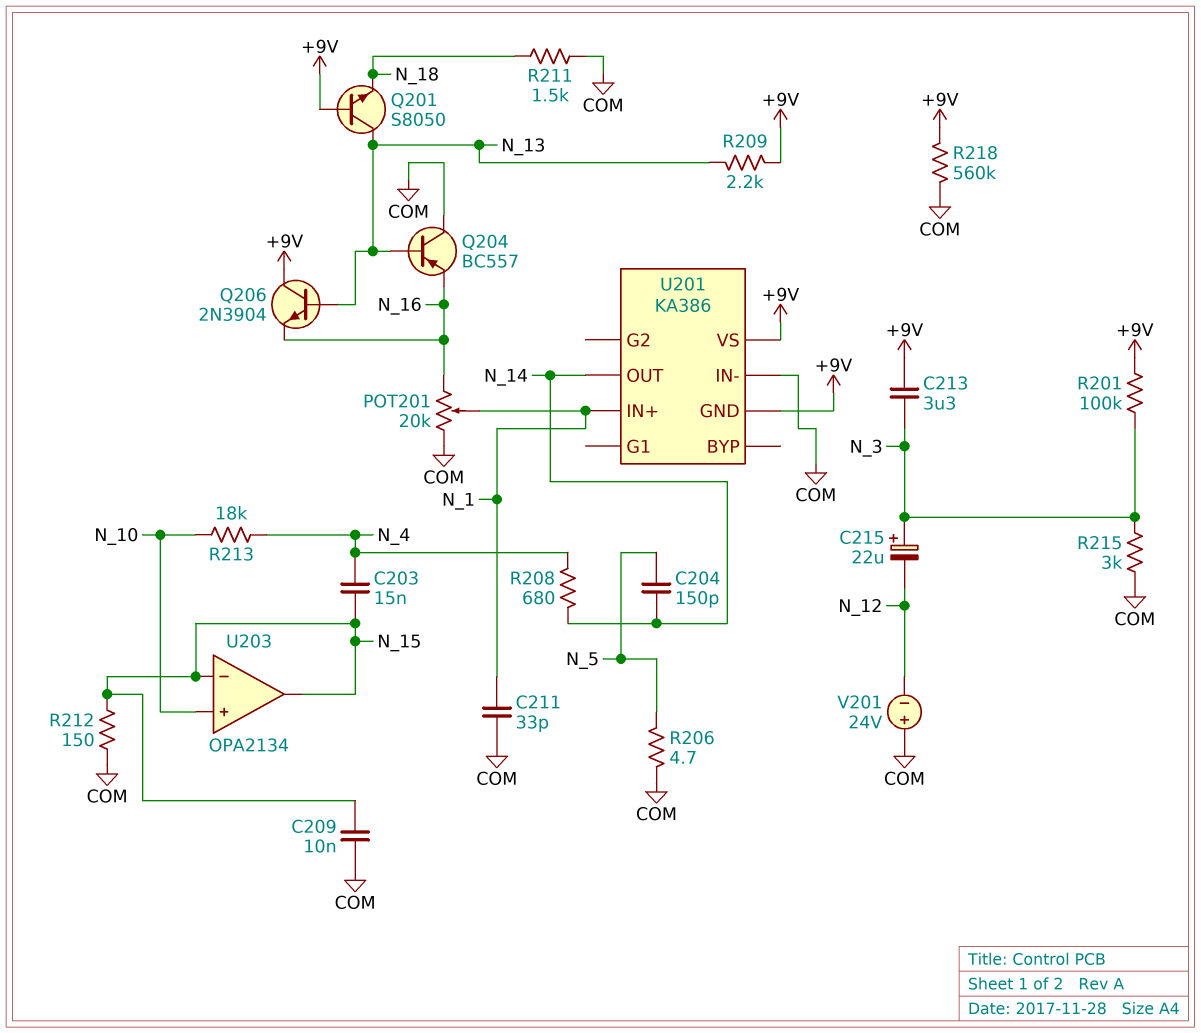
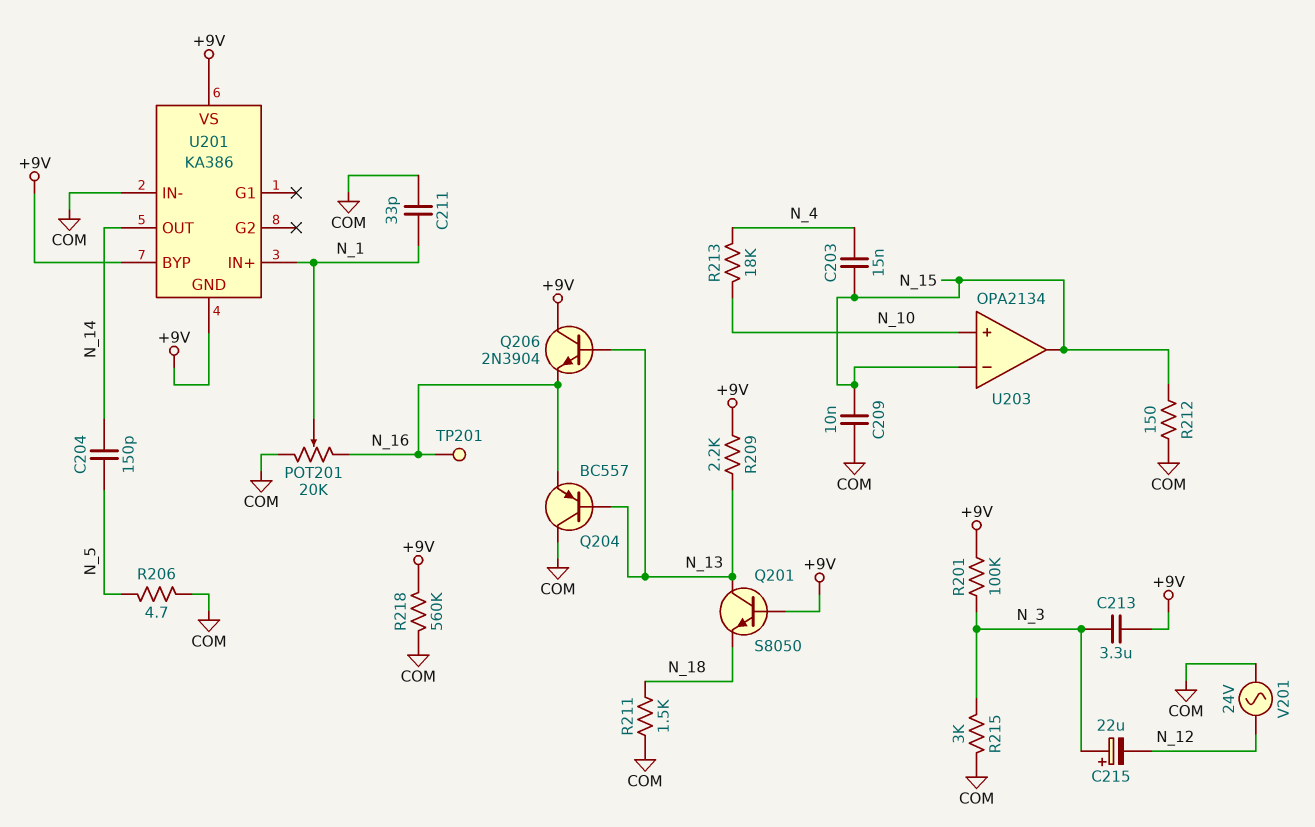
R208: 680 (N_4, N_14) -> none
TP201: none -> test point (N_16)
U201 pin BYP: none -> +9V
V201: 24V (plus COM, minus N_12) -> AC 24V (COM, N_12)

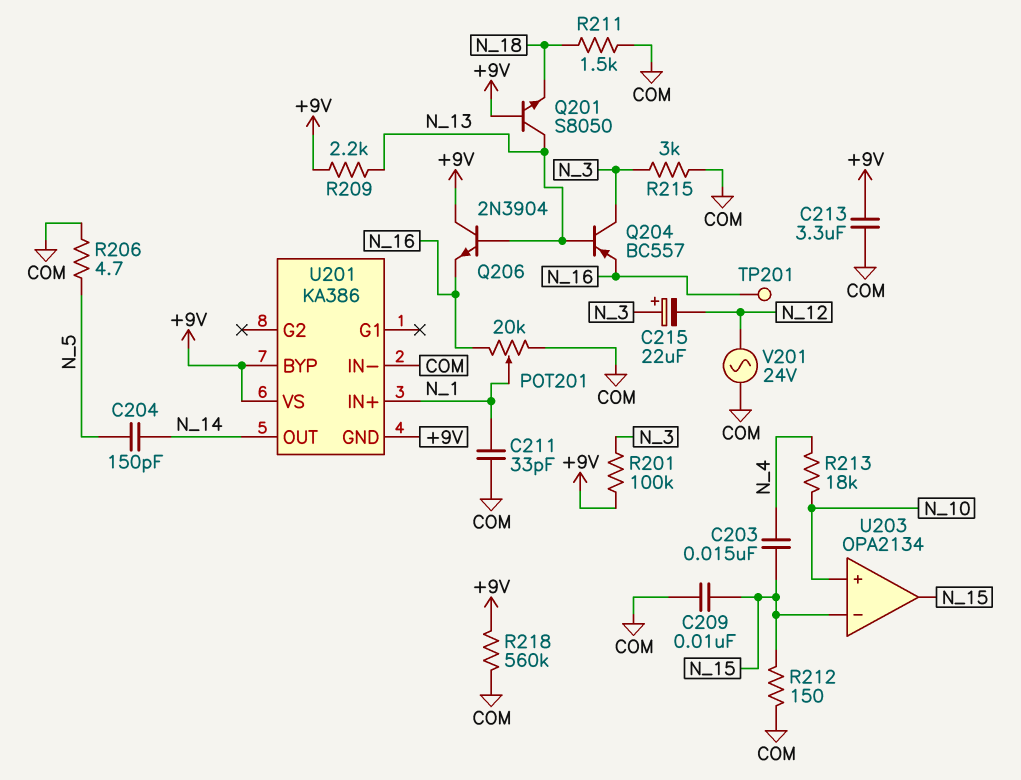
C213: 3.3uF (+9V, N_3) -> 3.3uF (+9V, COM)
Q204: PNP BC557 (B N_13, C COM, E N_16) -> PNP BC557 (B N_13, C N_3, E N_16)

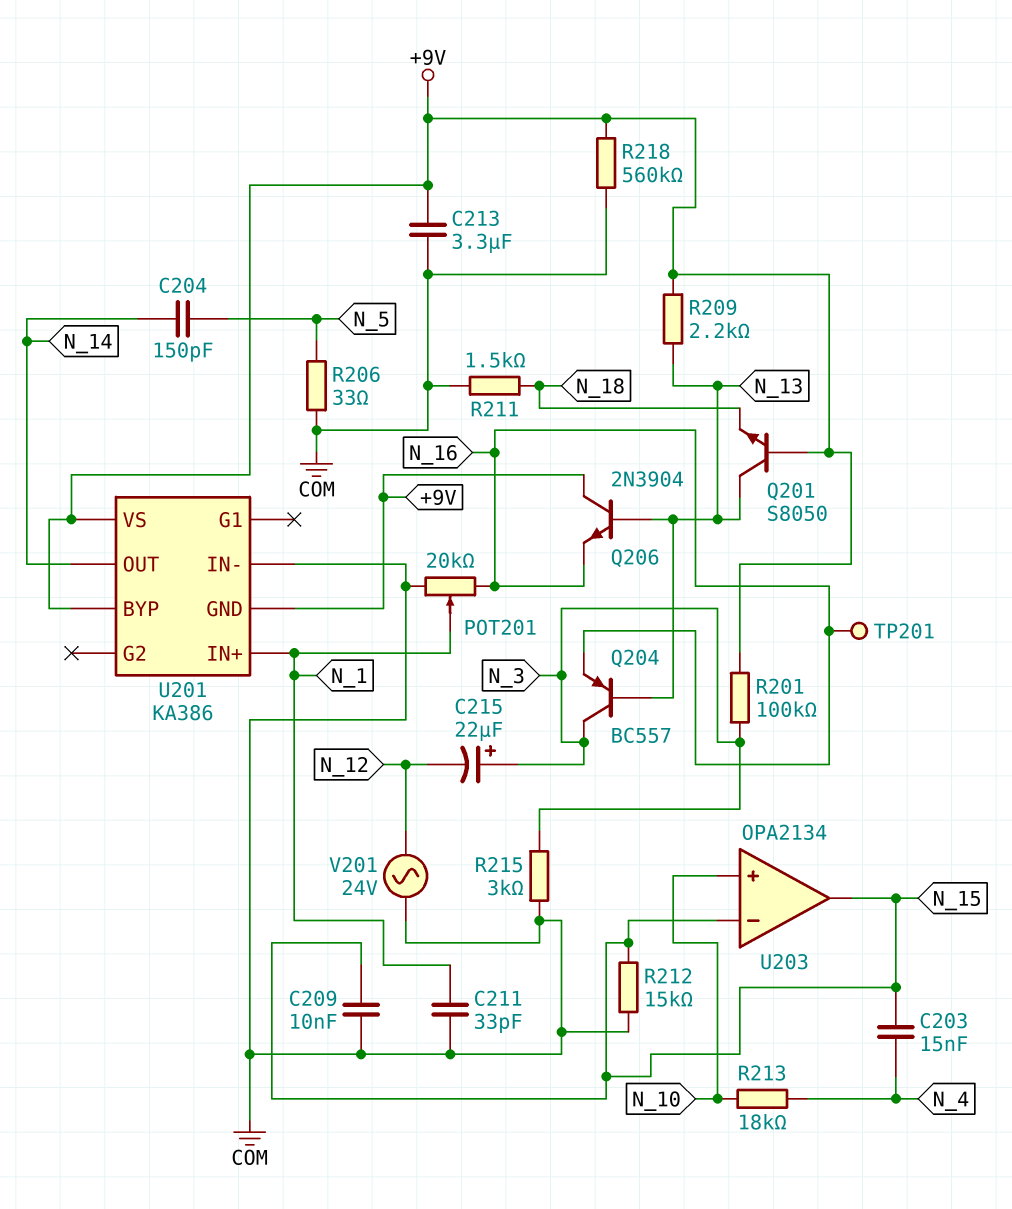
R206: 4.7 (COM, N_5) -> 33 (COM, N_5)
R212: 150 (COM, N_15) -> 15k (COM, N_15)

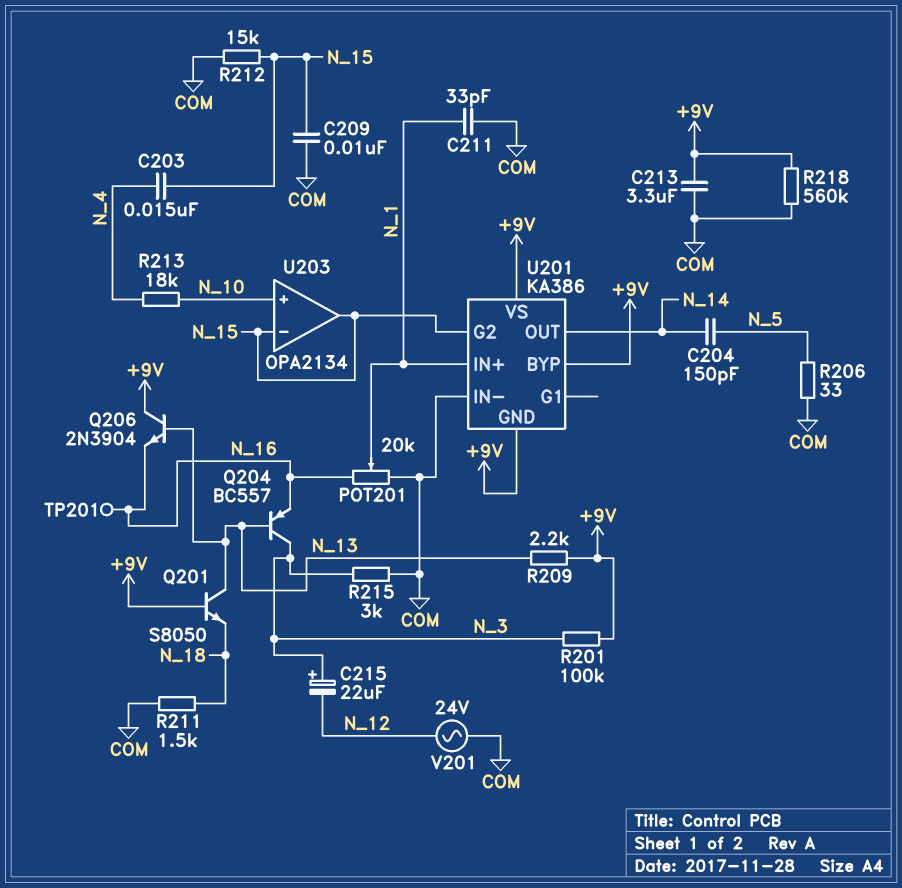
U201 pin G2: none -> N_15

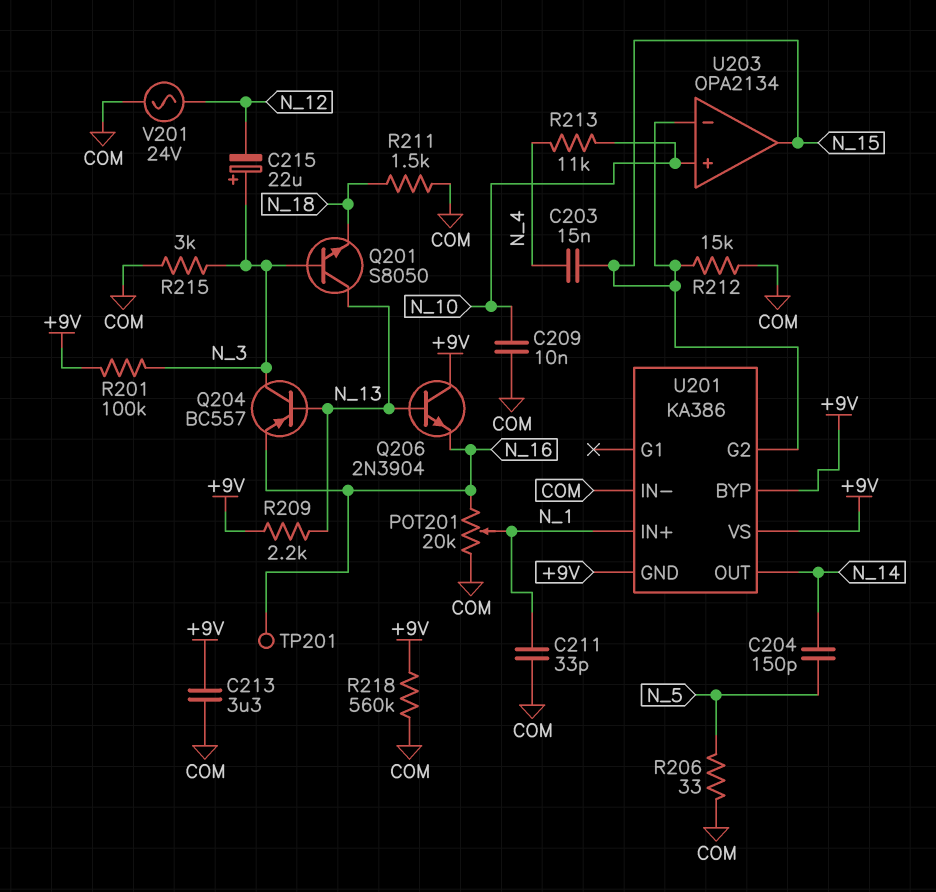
C209: 10nF (COM, N_15) -> 10nF (COM, N_10)
Q201: NPN S8050 (B +9V, C N_13, E N_18) -> NPN S8050 (B N_3, C N_13, E N_18)
R213: 18k (N_4, N_10) -> 11k (N_4, N_10)

